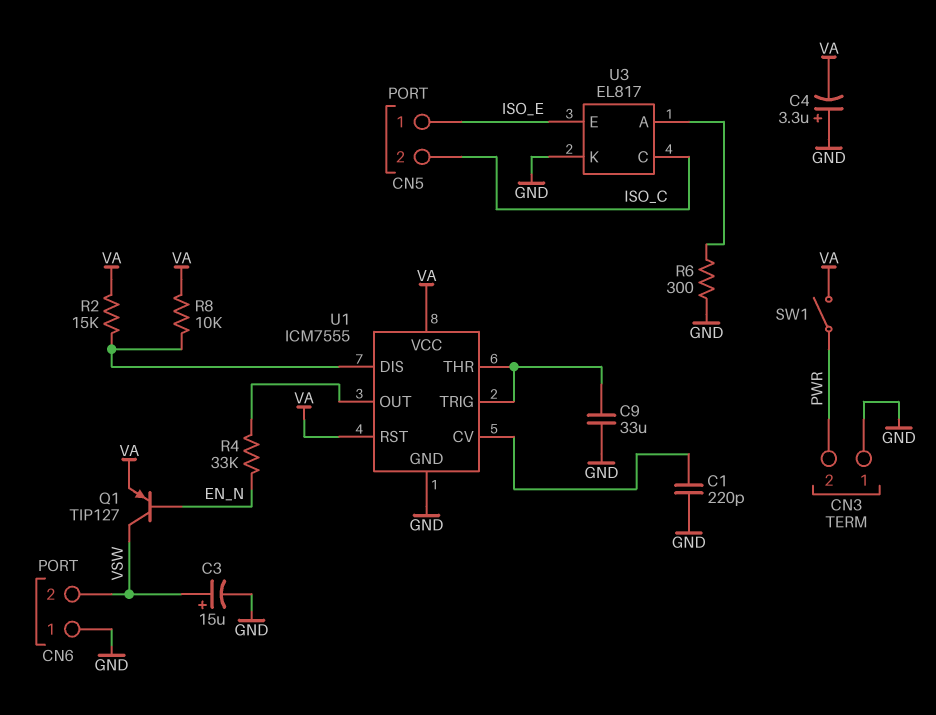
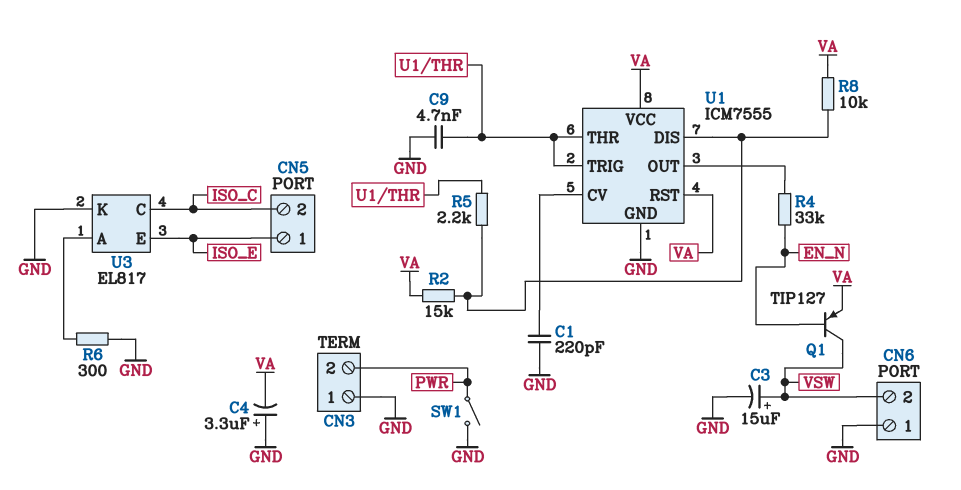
C9: 33uF (GND, U1/THR) -> 4.7nF (GND, U1/THR)
R5: none -> 2.2k (U1/DIS, U1/THR)
SW1: switch (PWR, VA) -> switch (GND, PWR)

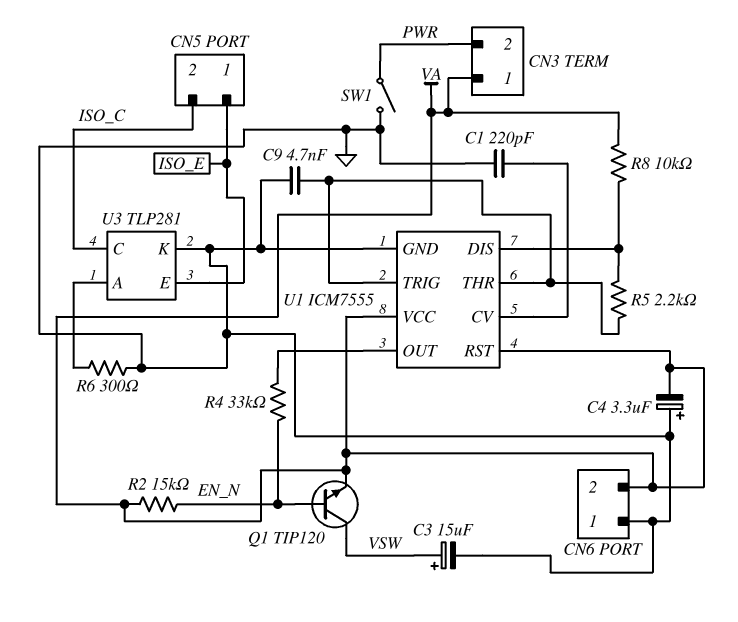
CN3 pin 1: GND -> VA
CN6 pin 2: VSW -> VA
Q1: PNP TIP127 (B EN_N, C VSW, E VA) -> NPN TIP120 (B EN_N, C VSW, E VA)
R2: 15k (U1/DIS, VA) -> 15k (EN_N, VA)
U3: EL817 -> TLP281

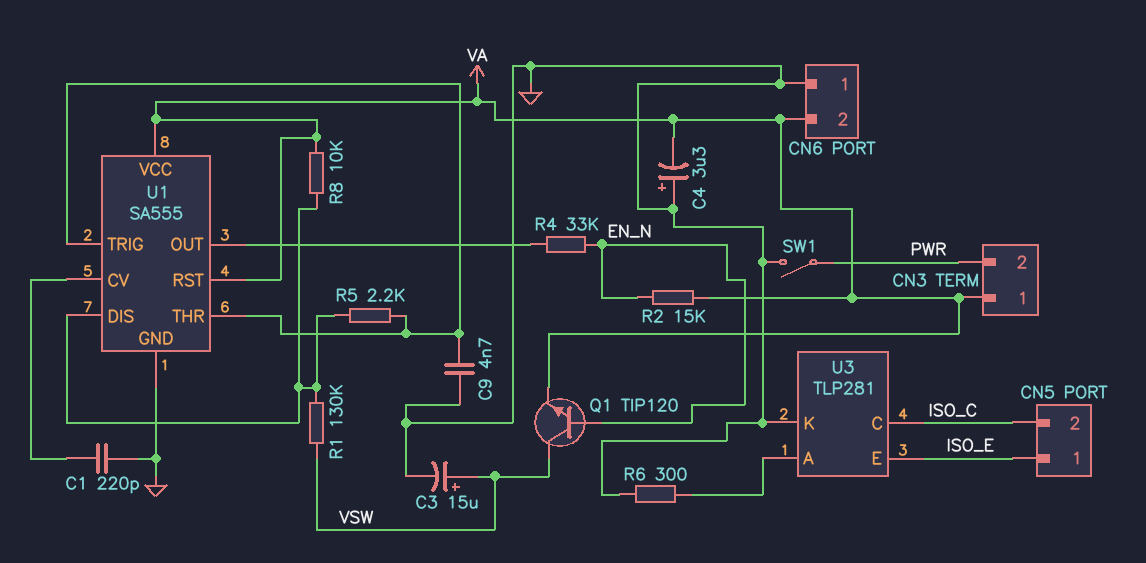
R1: none -> 130k (U1/DIS, VSW)
U1: ICM7555 -> SA555

